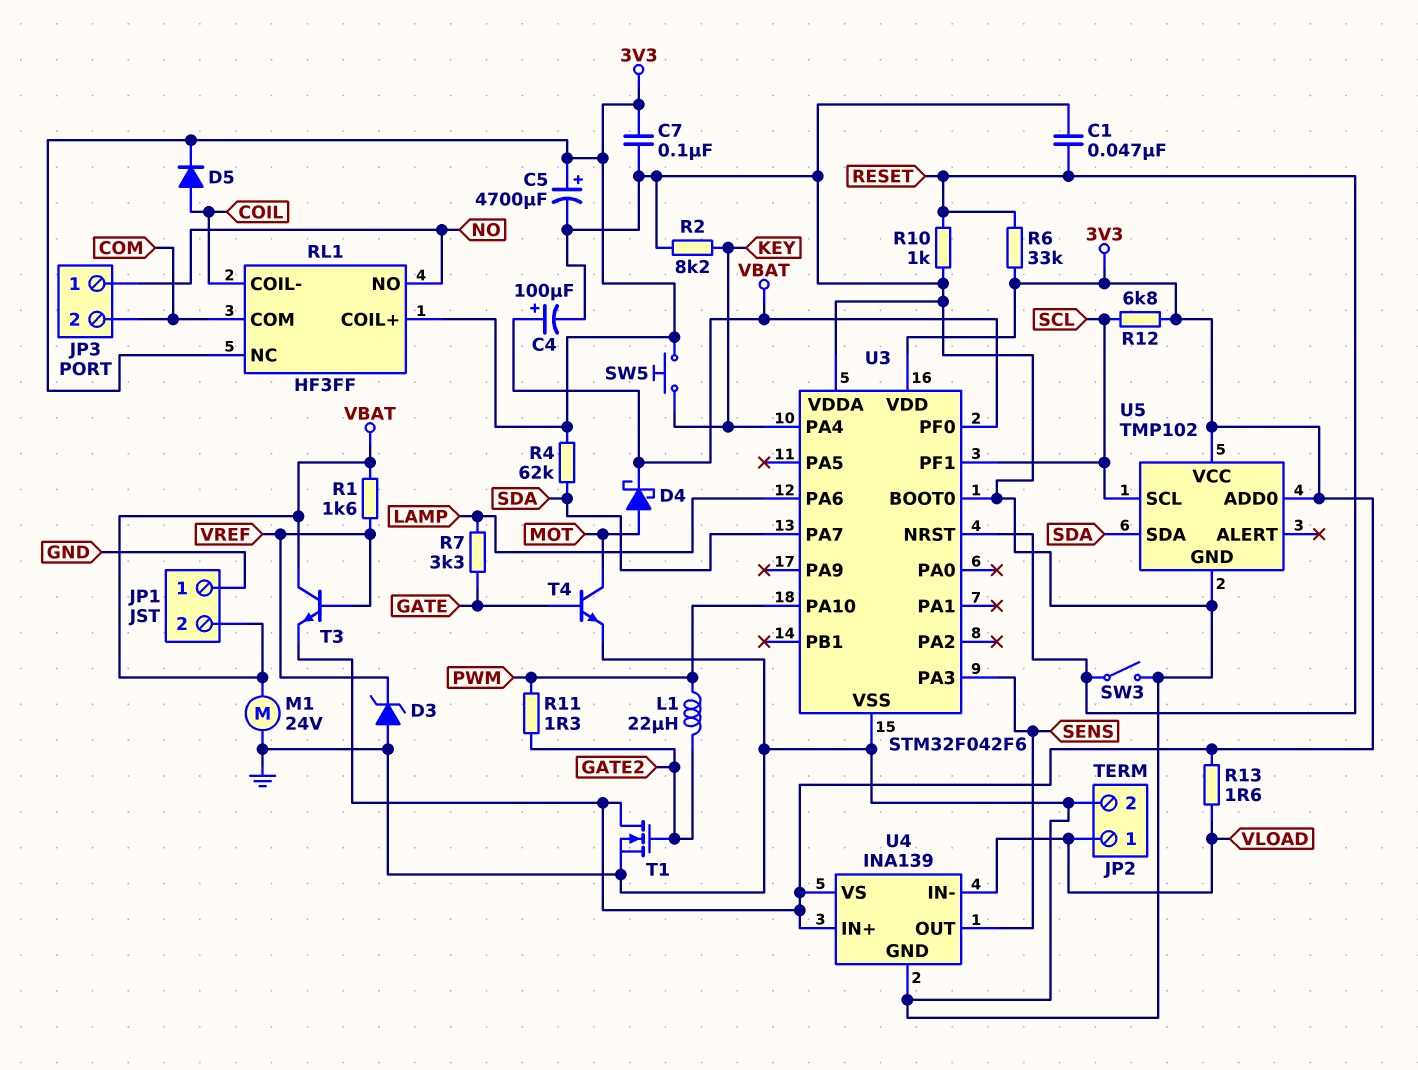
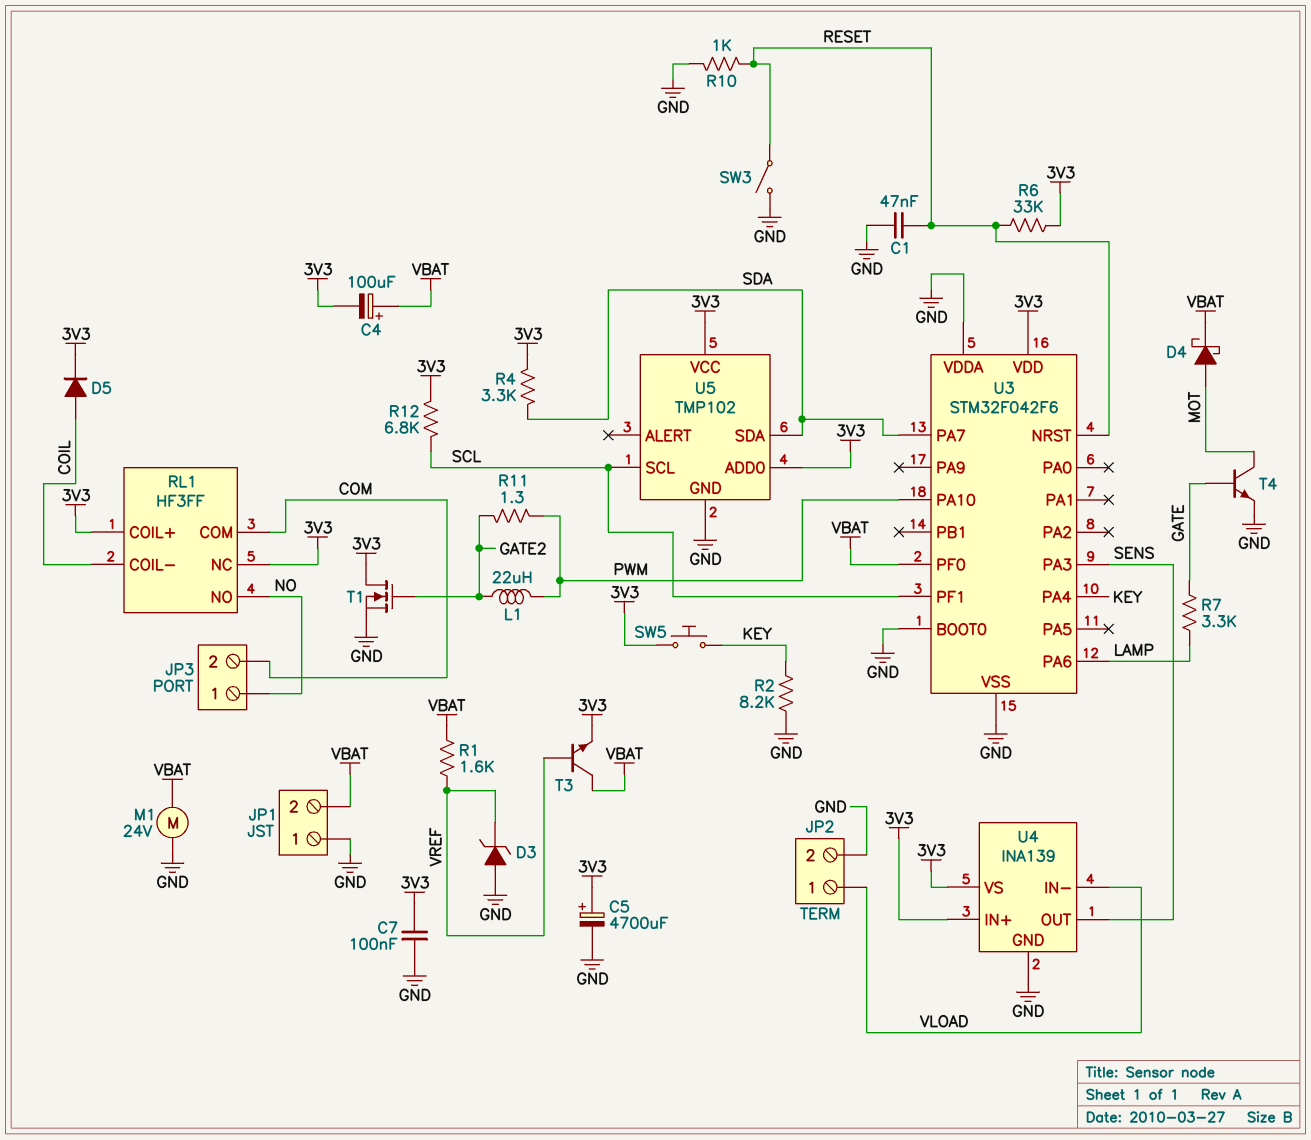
C4: 100uF (plus VBAT, minus GND) -> 100uF (plus VBAT, minus 3V3)
R4: 62k (3V3, SDA) -> 3.3k (3V3, SDA)
R13: 1.6 (3V3, VLOAD) -> none

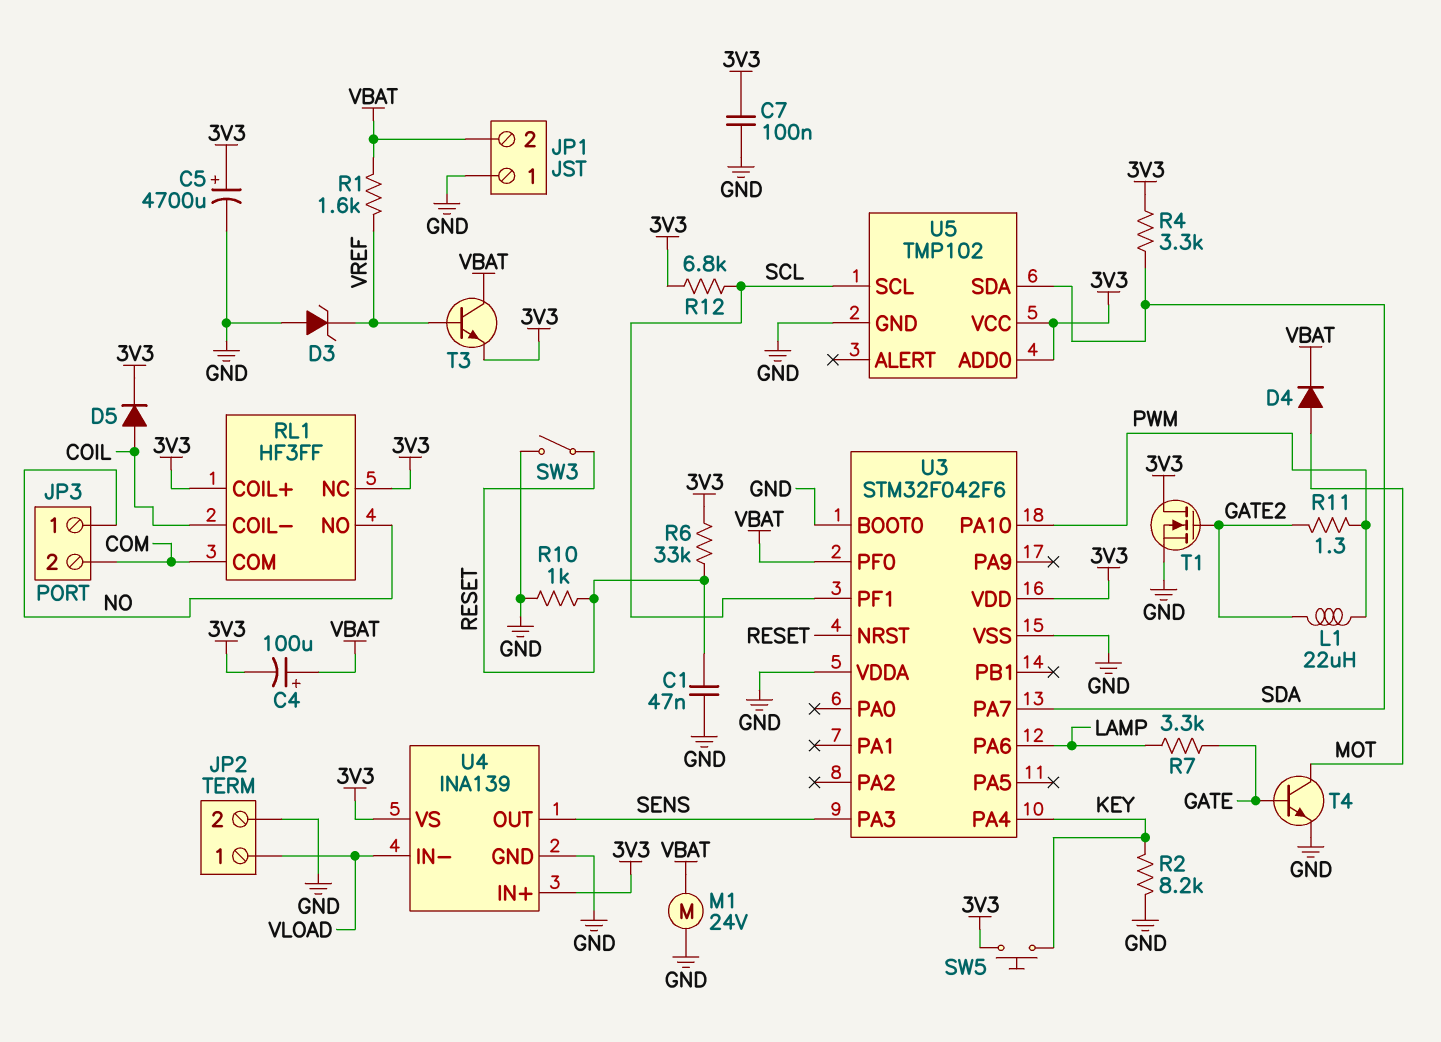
D4: schottky (A MOT, K VBAT) -> diode (A MOT, K VBAT)

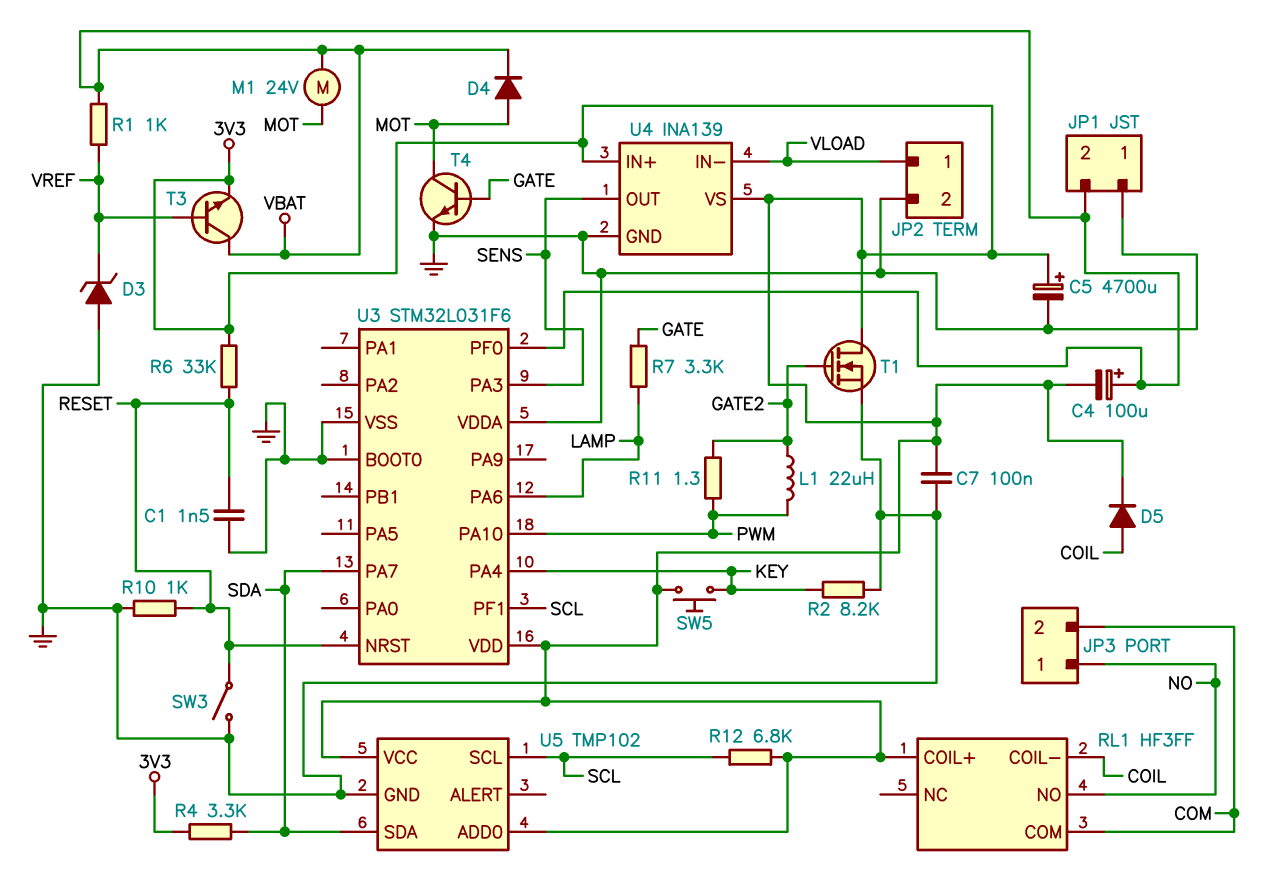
C1: 47nF (GND, RESET) -> 1.5nF (GND, RESET)
M1: motor 24V (GND, VBAT) -> motor 24V (MOT, VBAT)
R1: 1.6k (VBAT, VREF) -> 1k (VBAT, VREF)
RL1 pin NC: 3V3 -> none
U3: STM32F042F6 -> STM32L031F6

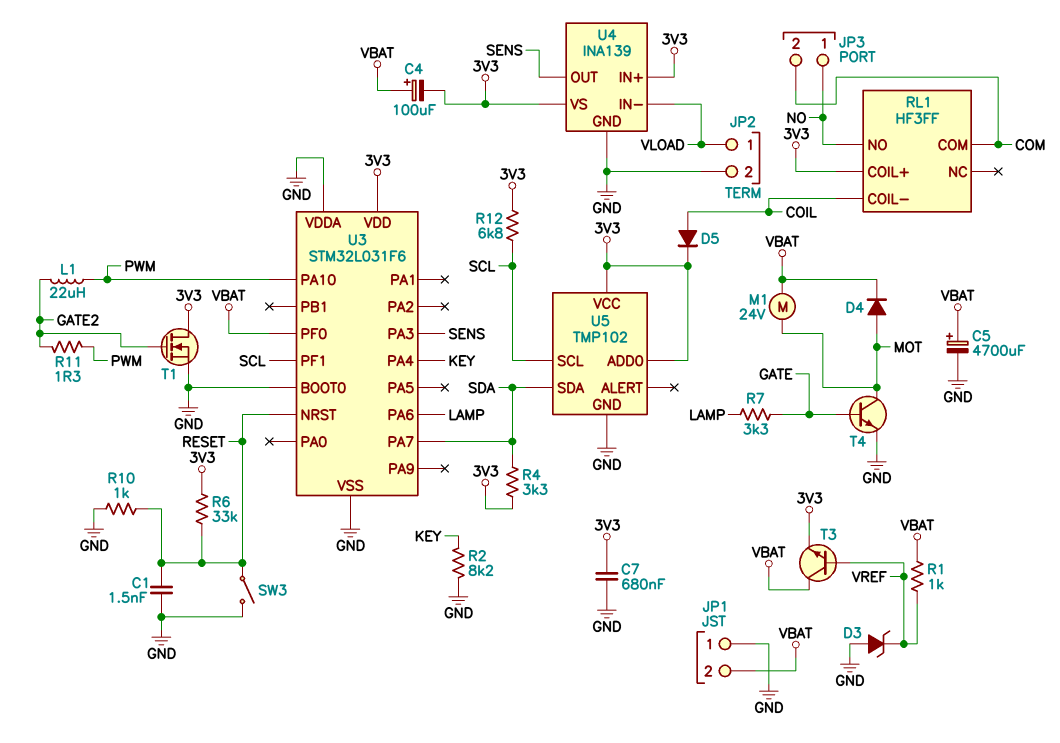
C5: 4700uF (plus 3V3, minus GND) -> 4700uF (plus VBAT, minus GND)
C7: 100nF (3V3, GND) -> 680nF (3V3, GND)
SW5: button (3V3, KEY) -> none

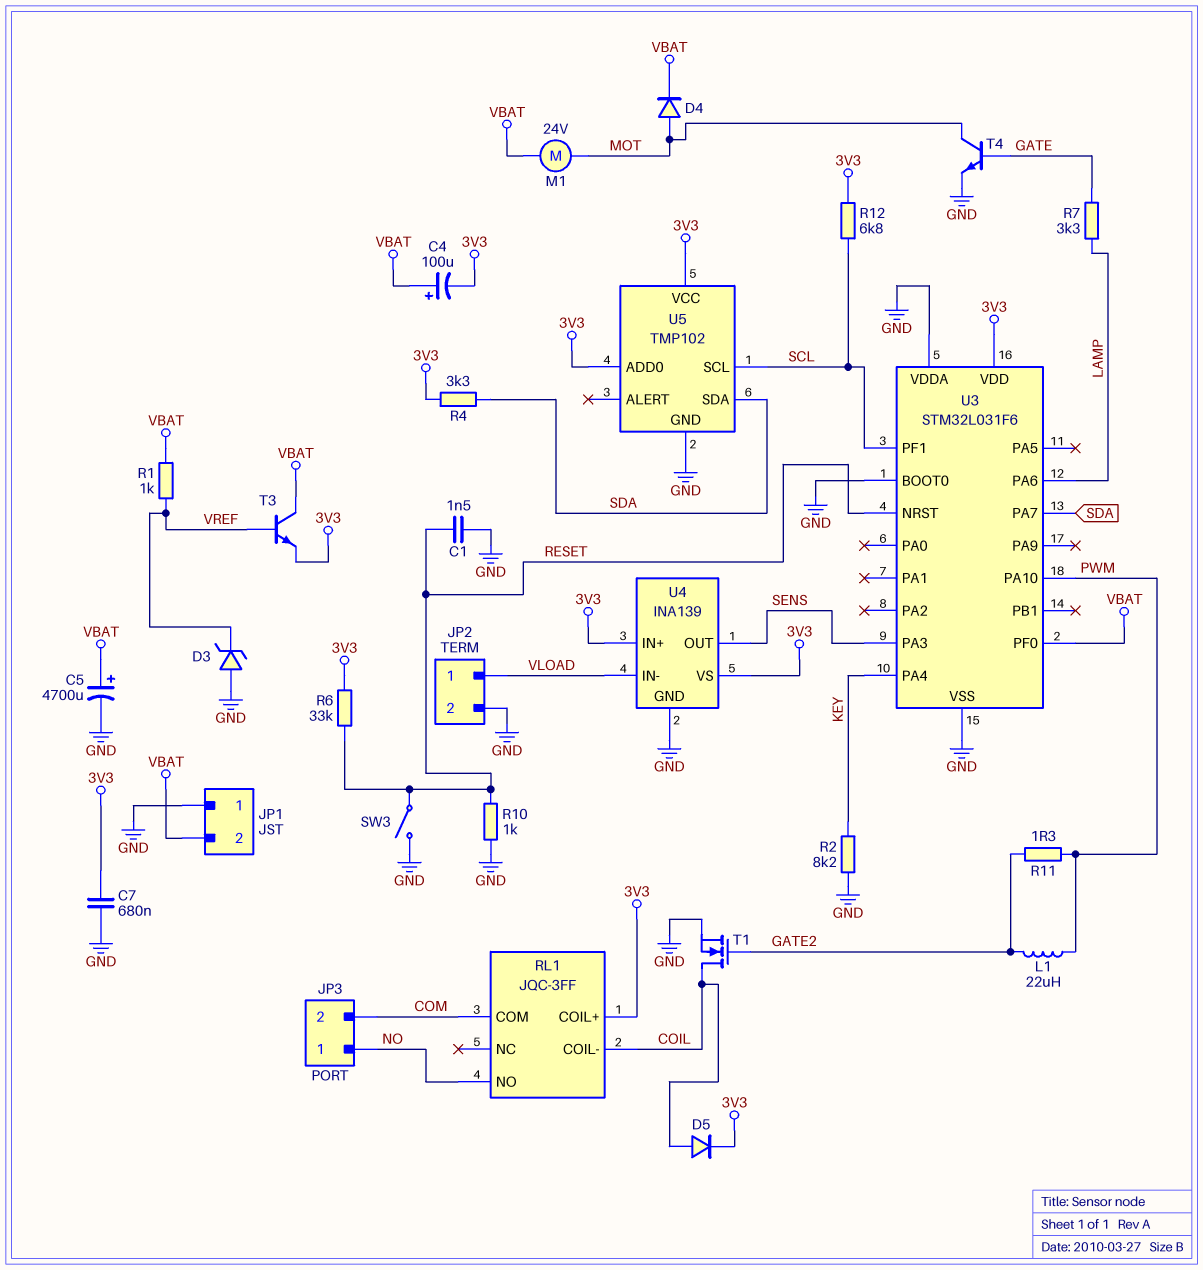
RL1: HF3FF -> JQC-3FF
T1: NMOS (G GATE2, D 3V3, S GND) -> NMOS (G GATE2, D COIL, S GND)

